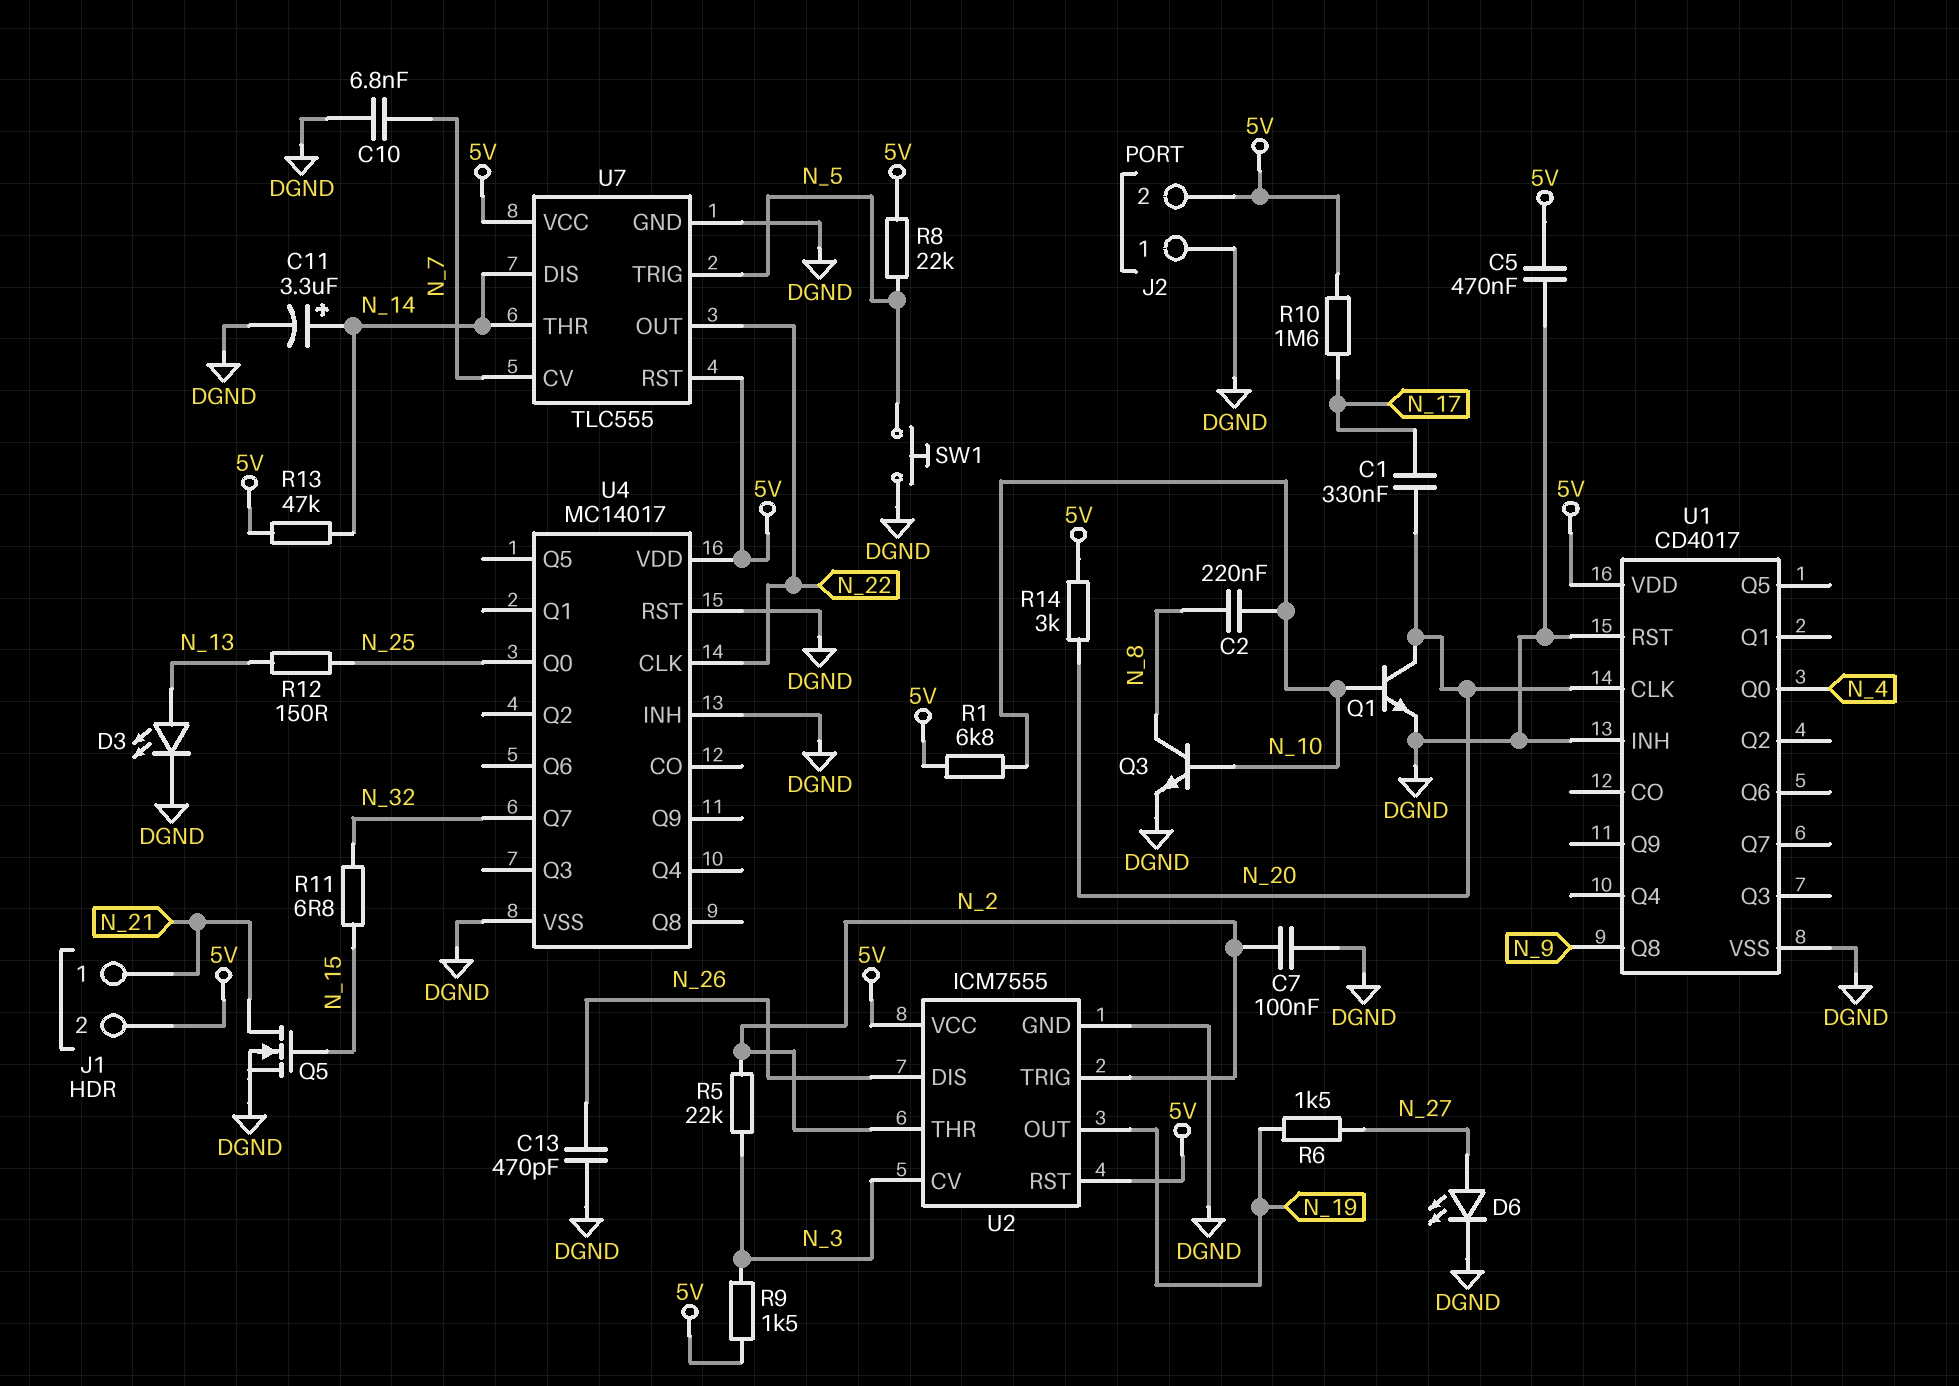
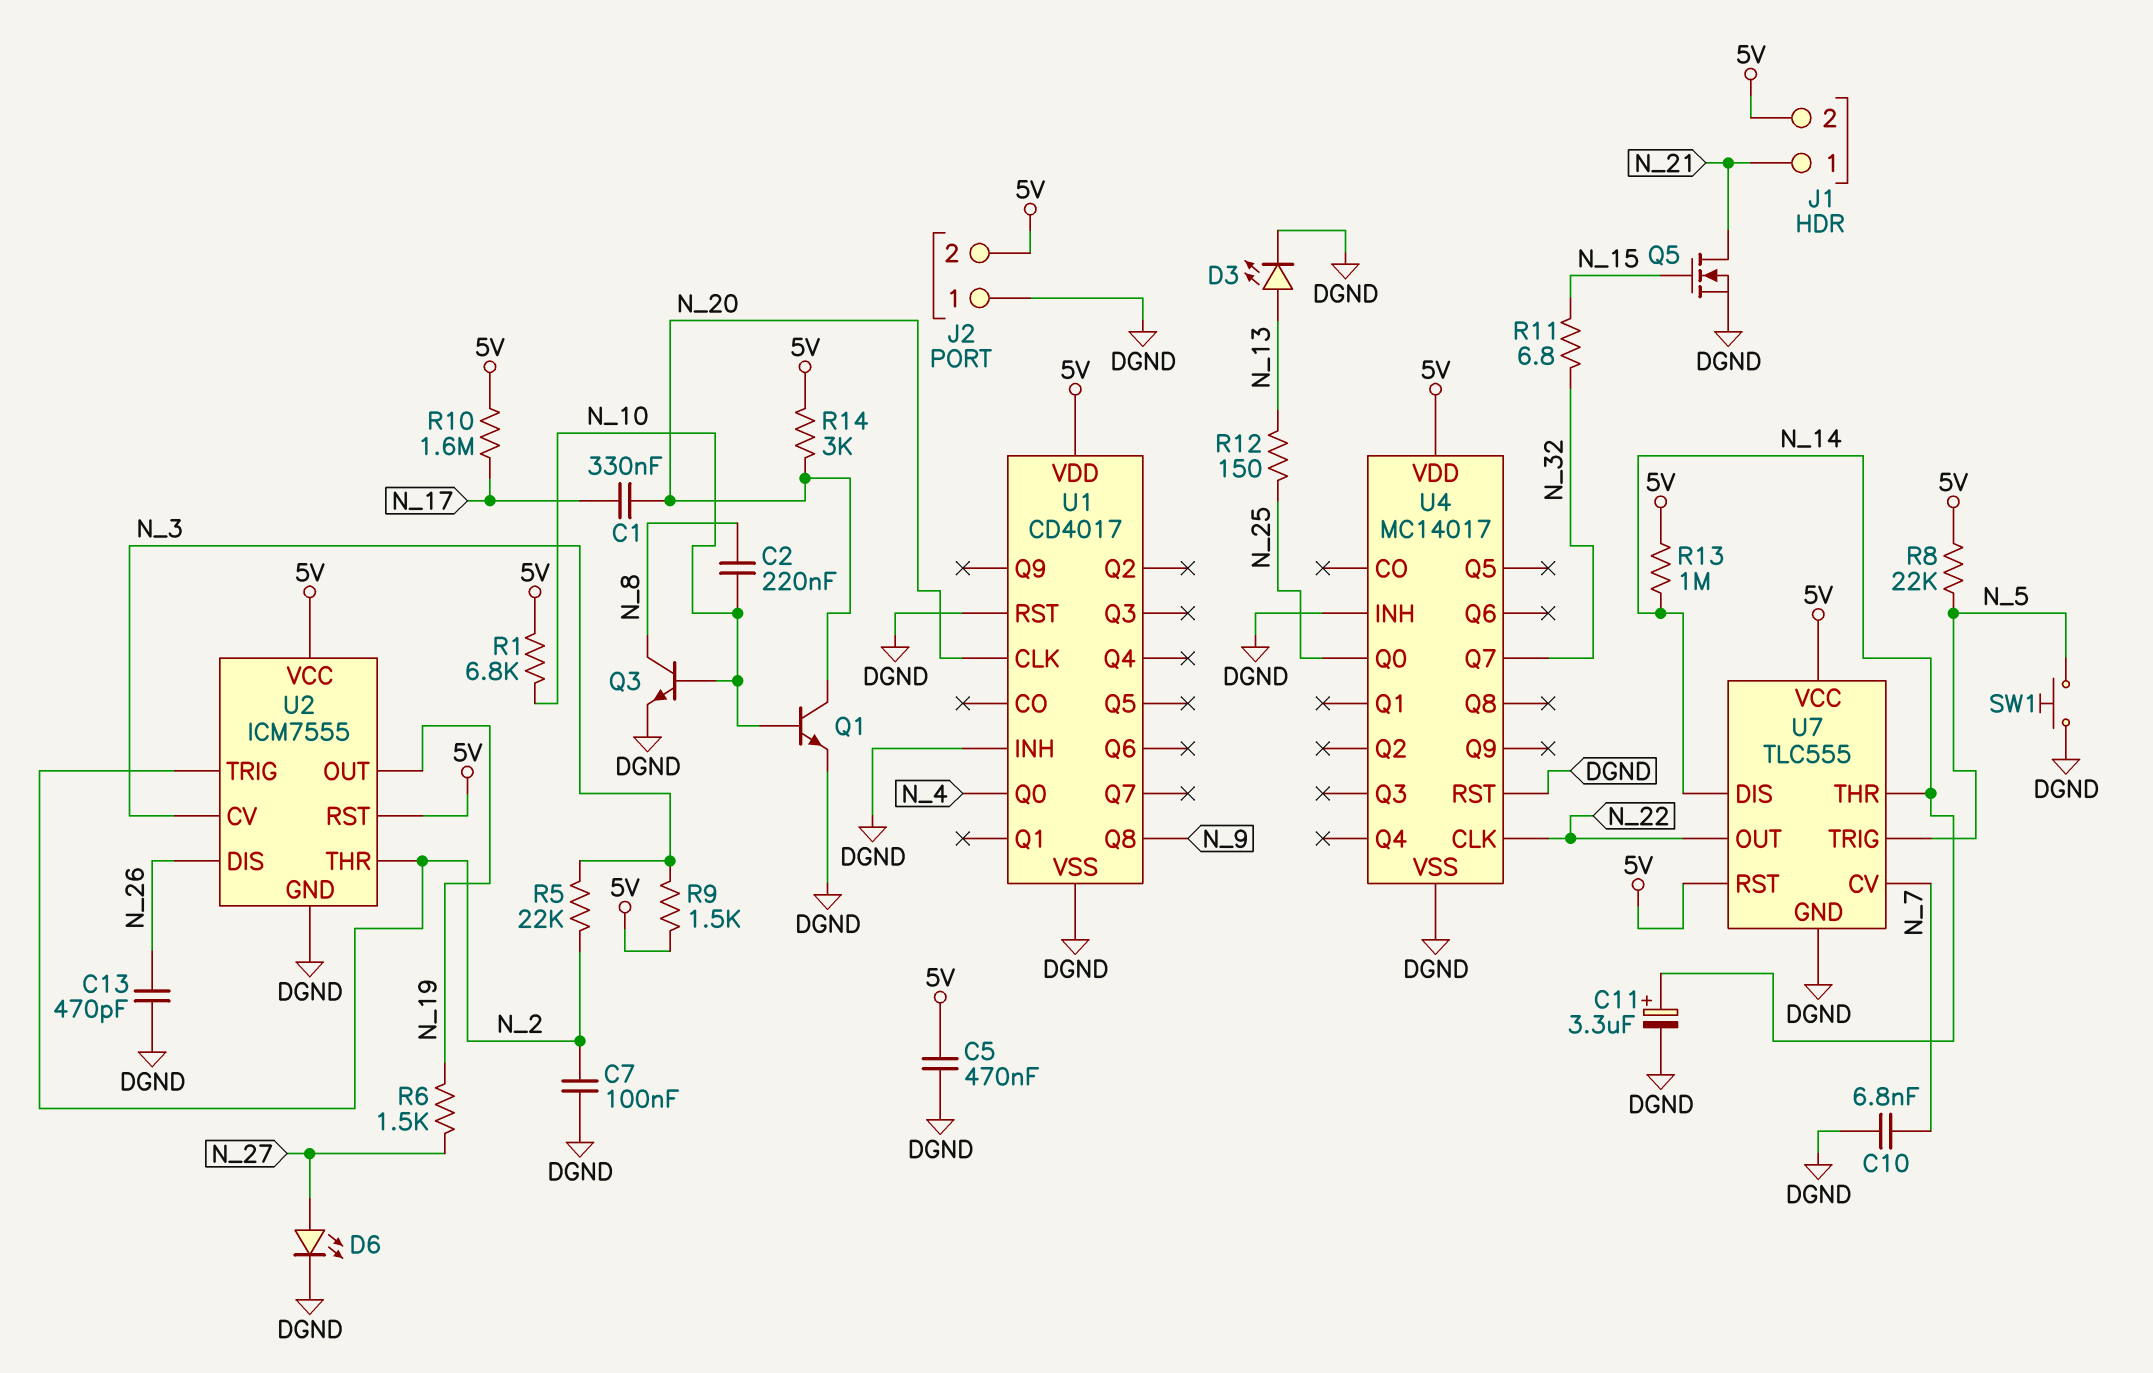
R13: 47k (5V, N_14) -> 1M (5V, N_14)

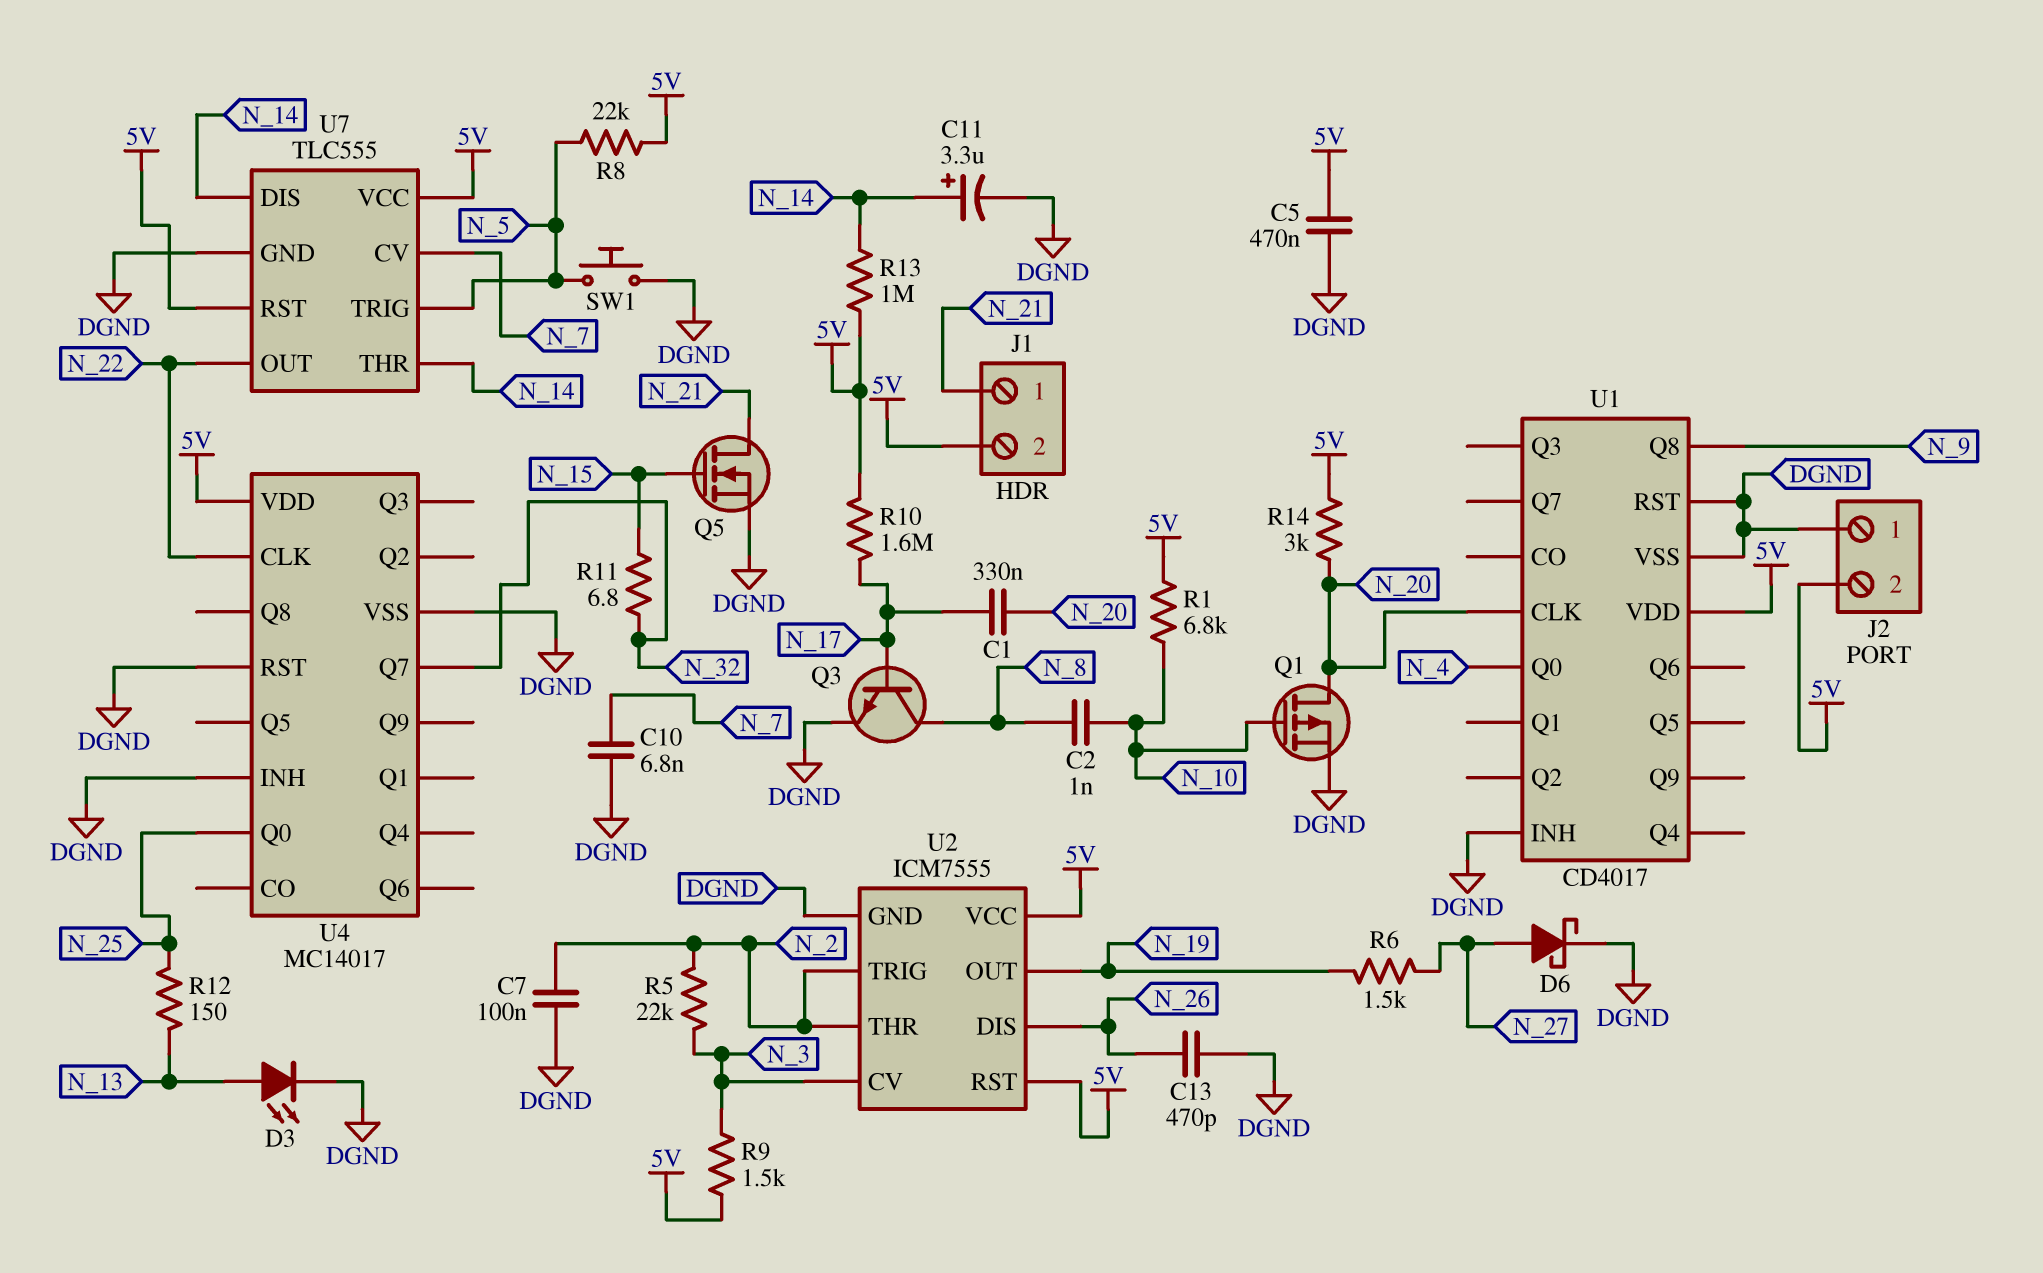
C2: 220nF (N_8, N_10) -> 1nF (N_8, N_10)
D6: LED (A N_27, K DGND) -> schottky (A N_27, K DGND)
Q1: NPN (B N_10, C N_20, E DGND) -> PMOS (G N_10, D N_20, S DGND)
Q3: NPN (B N_10, C N_8, E DGND) -> NPN (B N_17, C N_8, E DGND)

